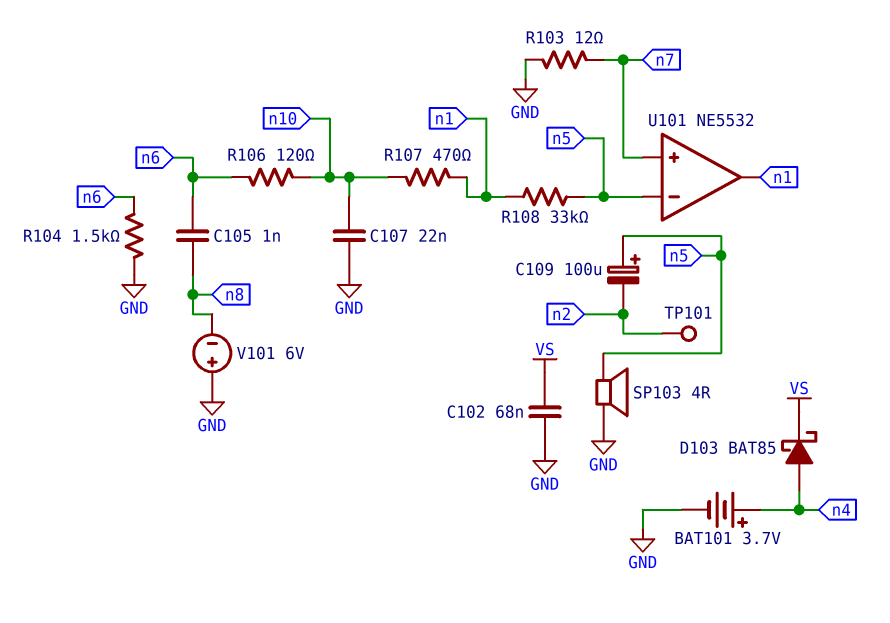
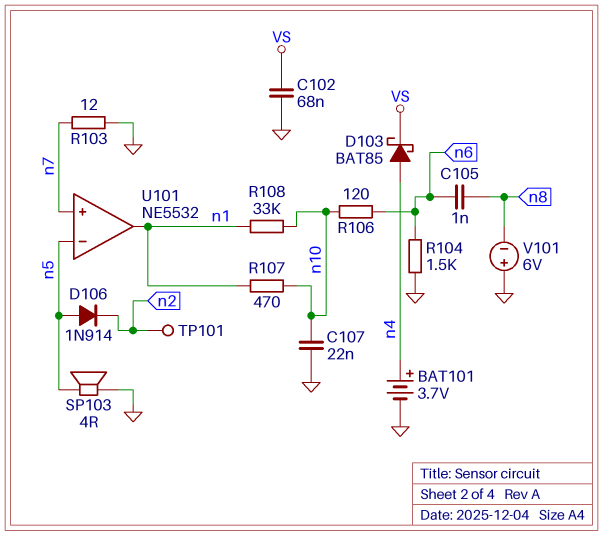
C109: 100uF (plus n5, minus n2) -> none
D106: none -> diode 1N914 (A n5, K n2)
R108: 33k (n1, n5) -> 33k (n1, n10)

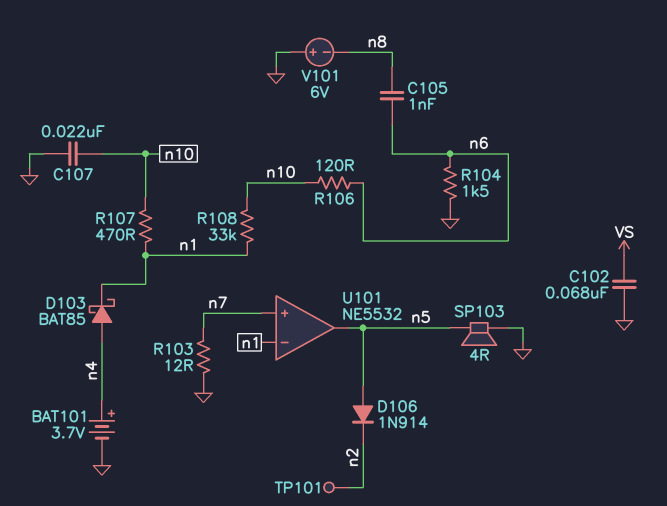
D103: schottky BAT85 (A n4, K VS) -> schottky BAT85 (A n4, K n1)
U101 pin in-: n5 -> n1
U101 pin out: n1 -> n5

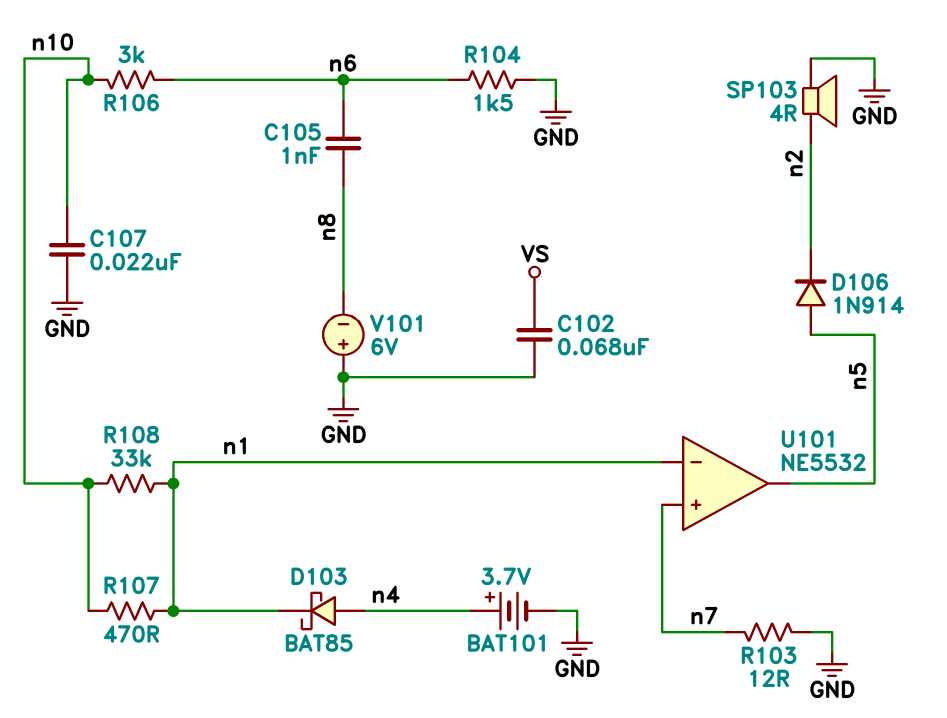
R106: 120 (n6, n10) -> 3k (n6, n10)
SP103: speaker 4R (GND, n5) -> speaker 4R (GND, n2)
TP101: test point (n2) -> none

